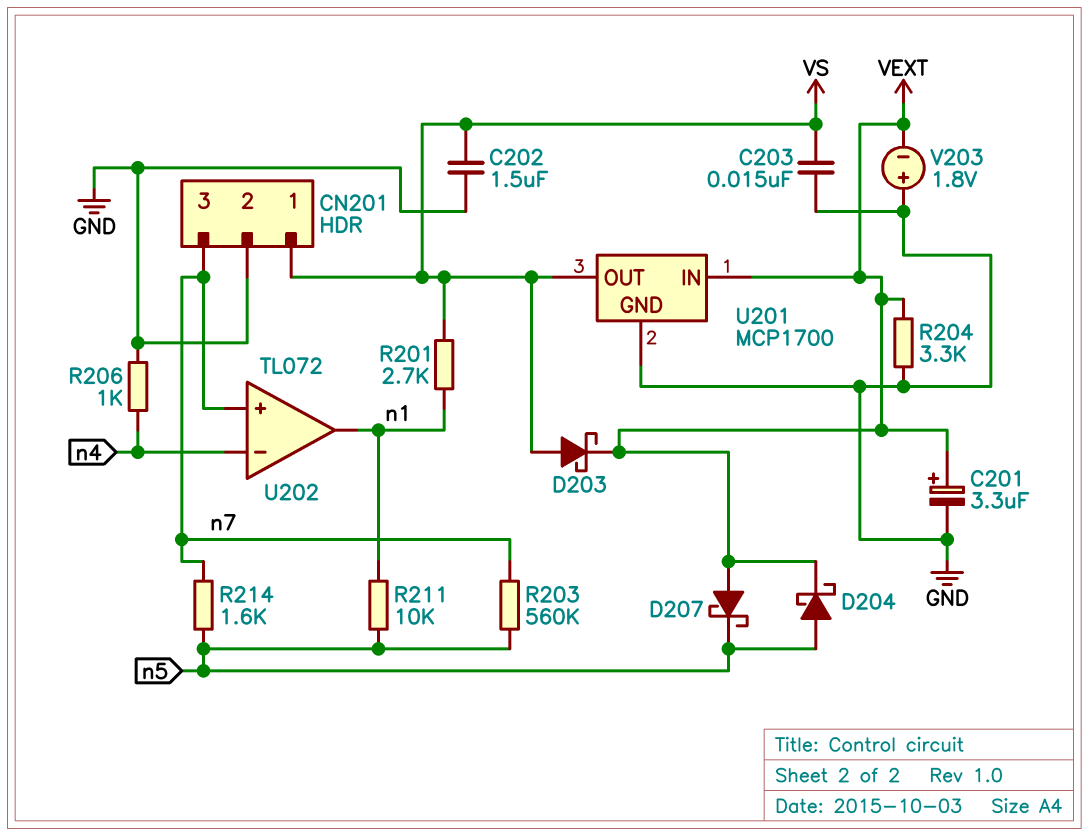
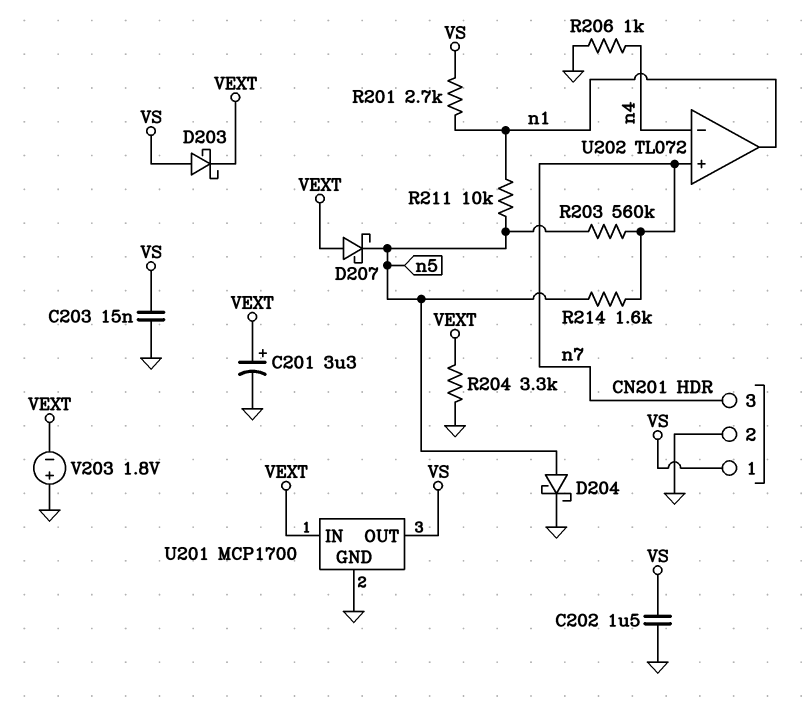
D204: schottky (A n5, K VEXT) -> schottky (A n5, K GND)

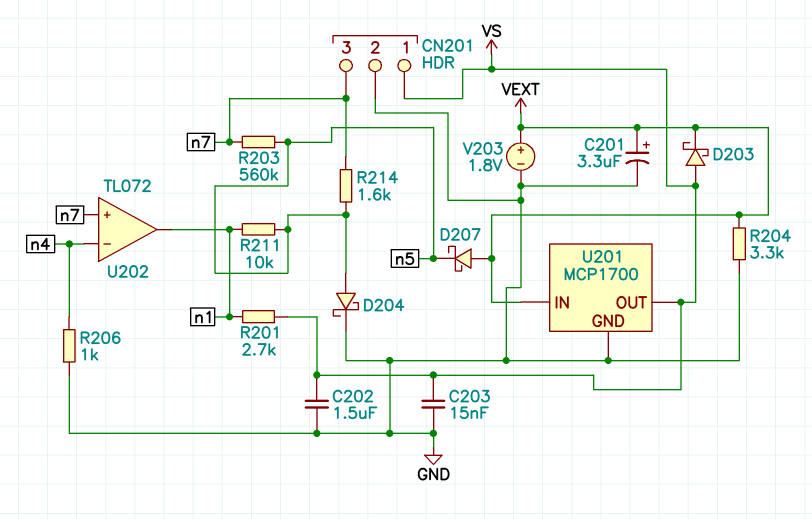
V203: 1.8V (plus GND, minus VEXT) -> 1.8V (plus VEXT, minus GND)

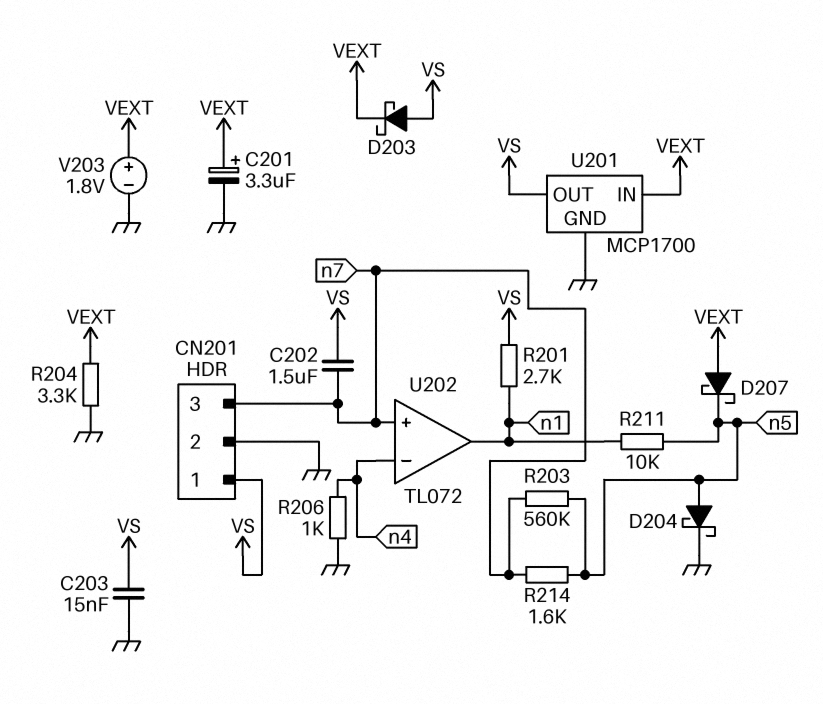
C202: 1.5uF (GND, VS) -> 1.5uF (VS, n7)

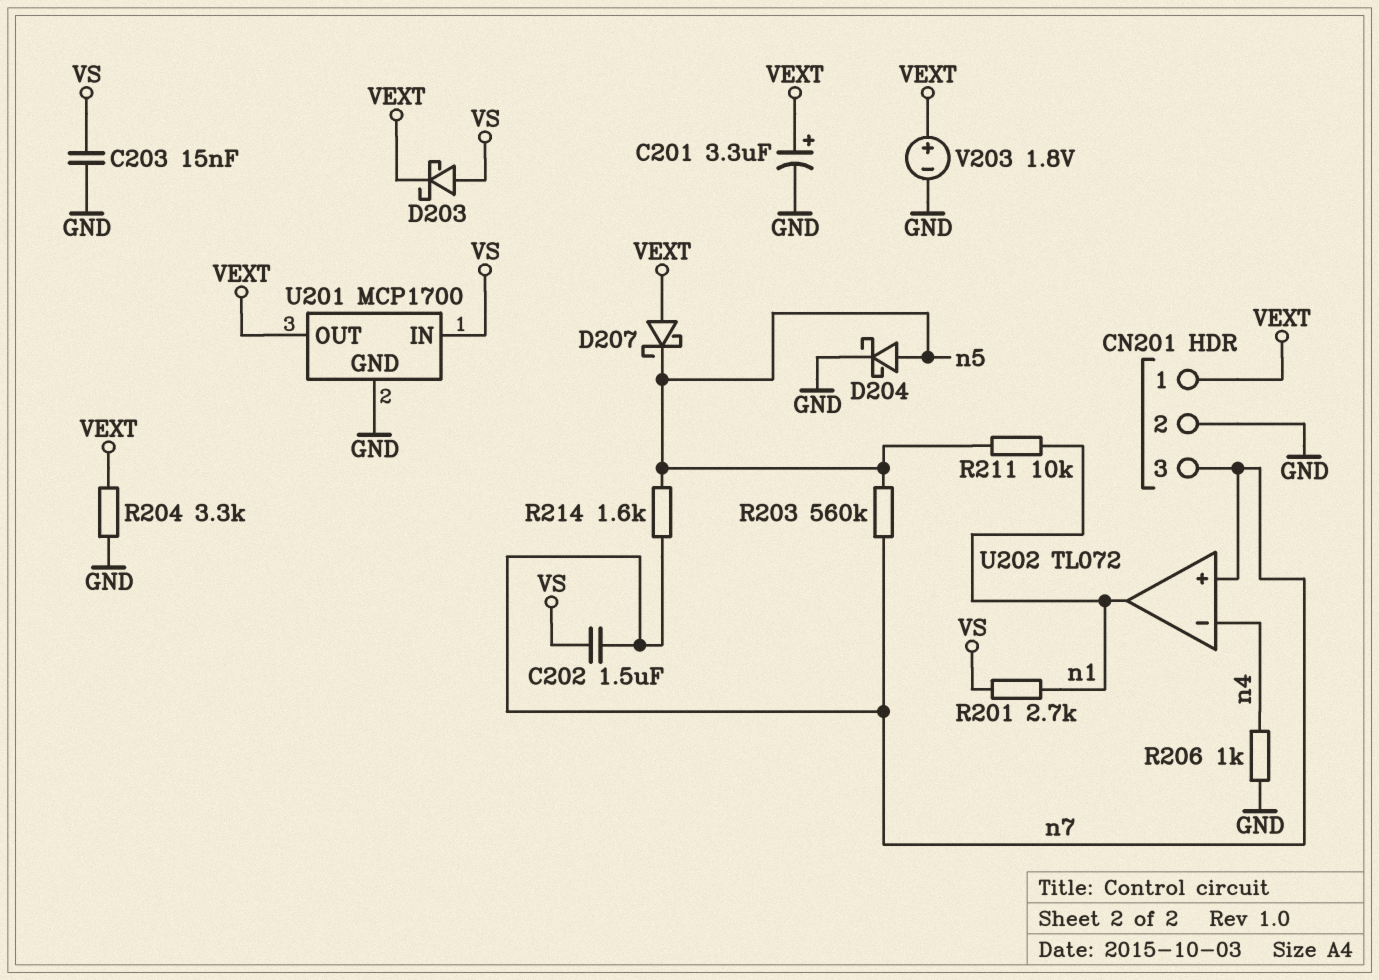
CN201 pin 1: VS -> VEXT
U201 pin IN: VEXT -> VS
U201 pin OUT: VS -> VEXT

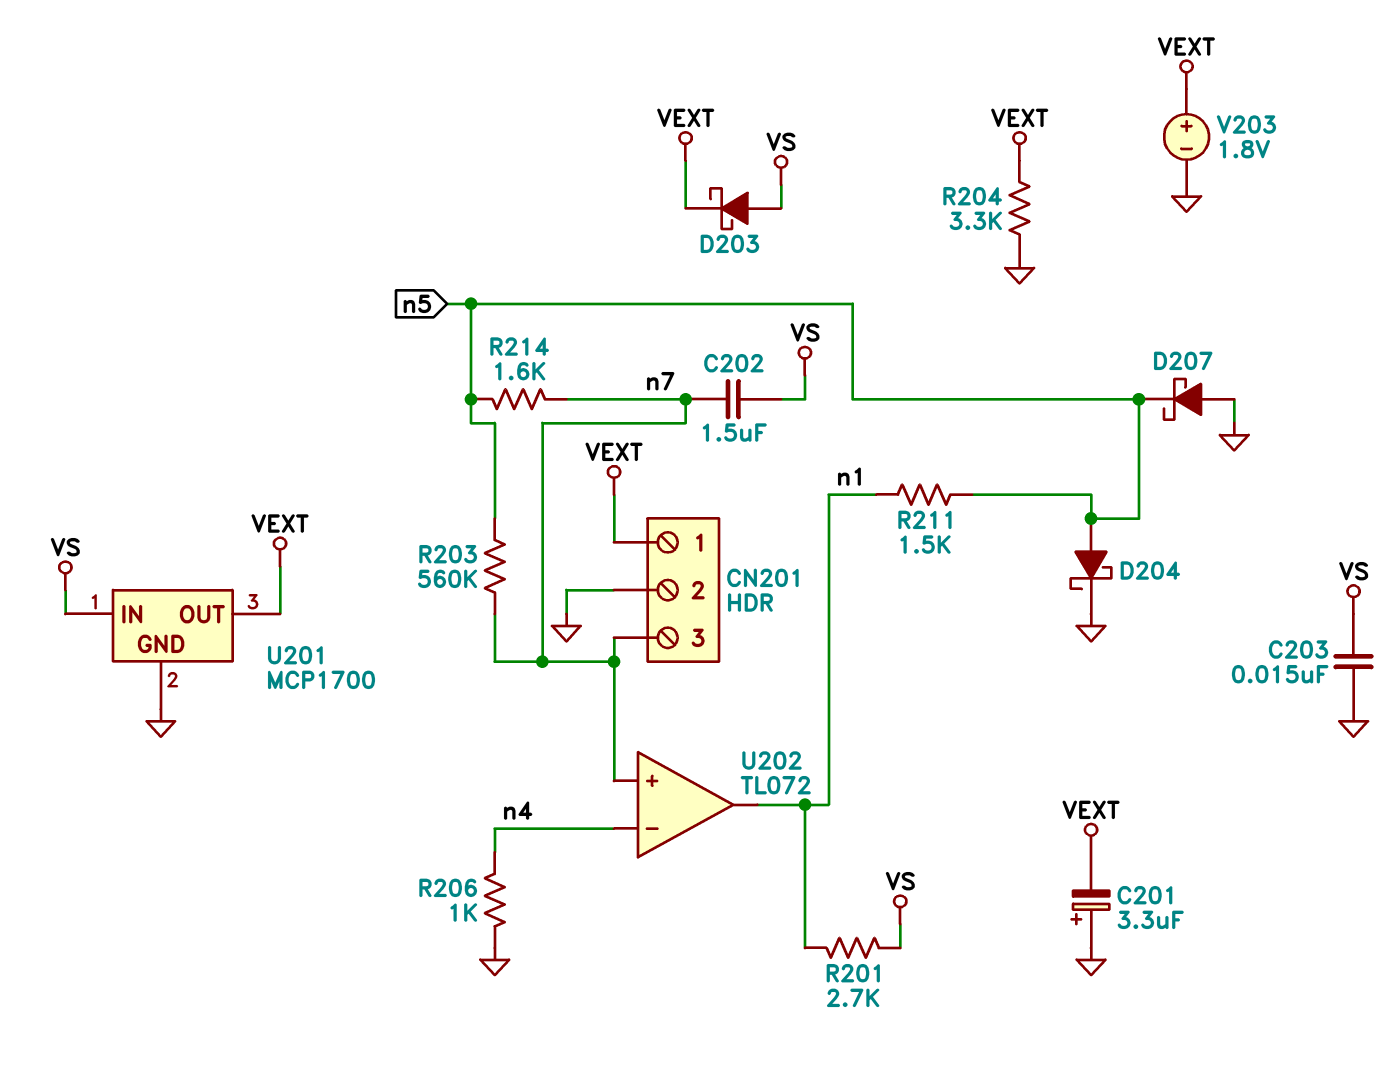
C201: 3.3uF (plus VEXT, minus GND) -> 3.3uF (plus GND, minus VEXT)
D207: schottky (A VEXT, K n5) -> schottky (A GND, K n5)
R211: 10k (n1, n5) -> 1.5k (n1, n5)

